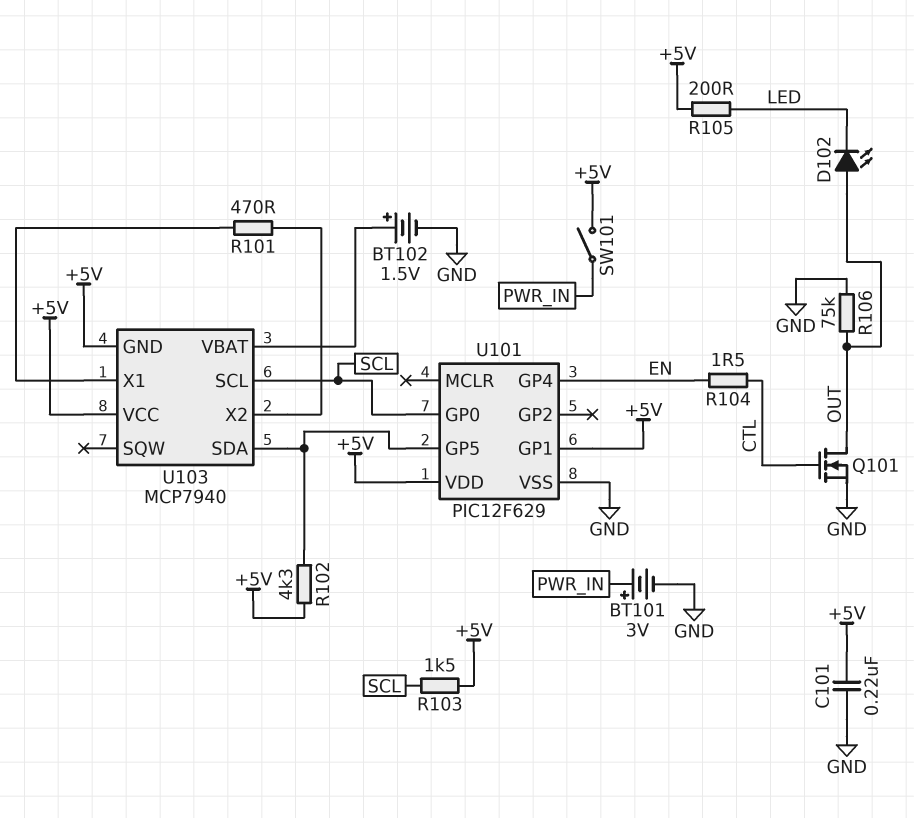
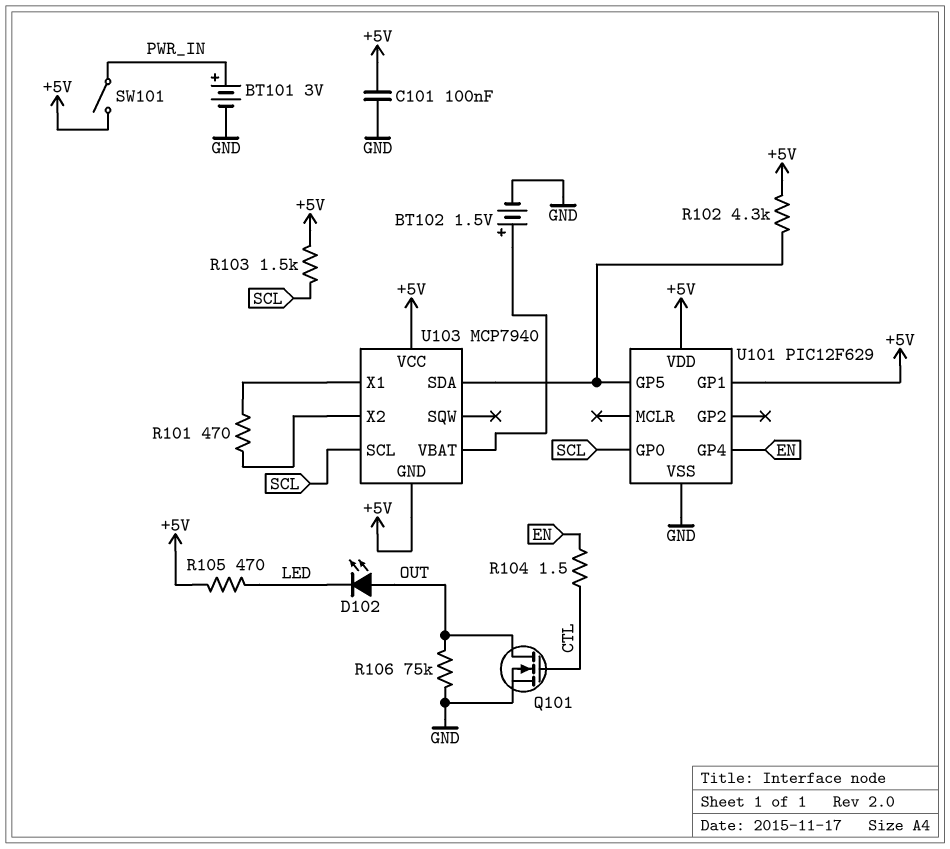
C101: 220nF (+5V, GND) -> 100nF (+5V, GND)
R105: 200 (+5V, LED) -> 470 (+5V, LED)

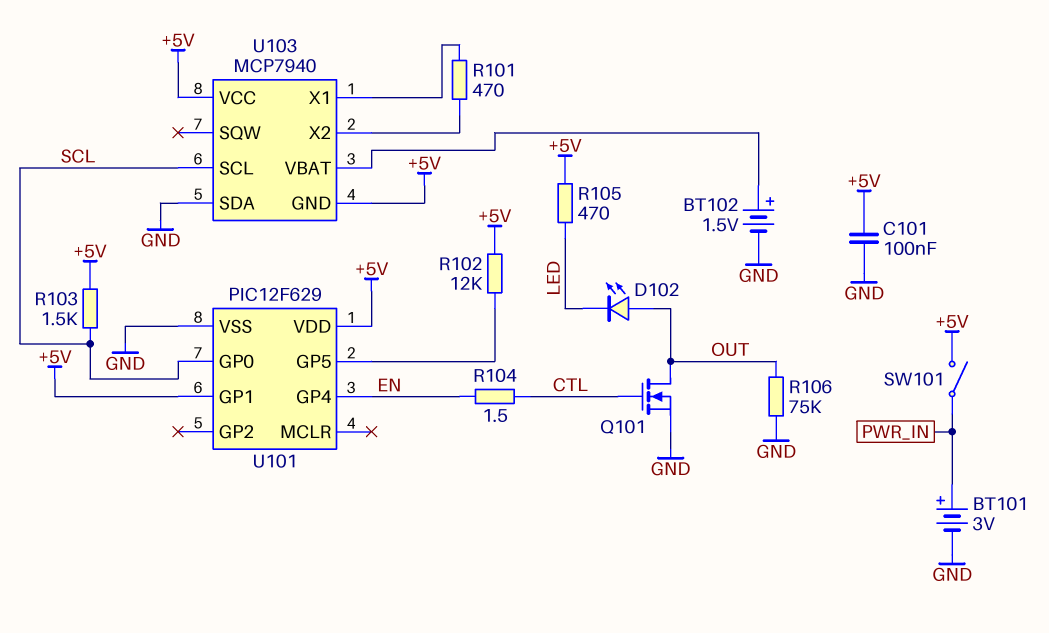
R102: 4.3k (+5V, U101/GP5) -> 12k (+5V, U101/GP5)
U103 pin SDA: U101/GP5 -> GND

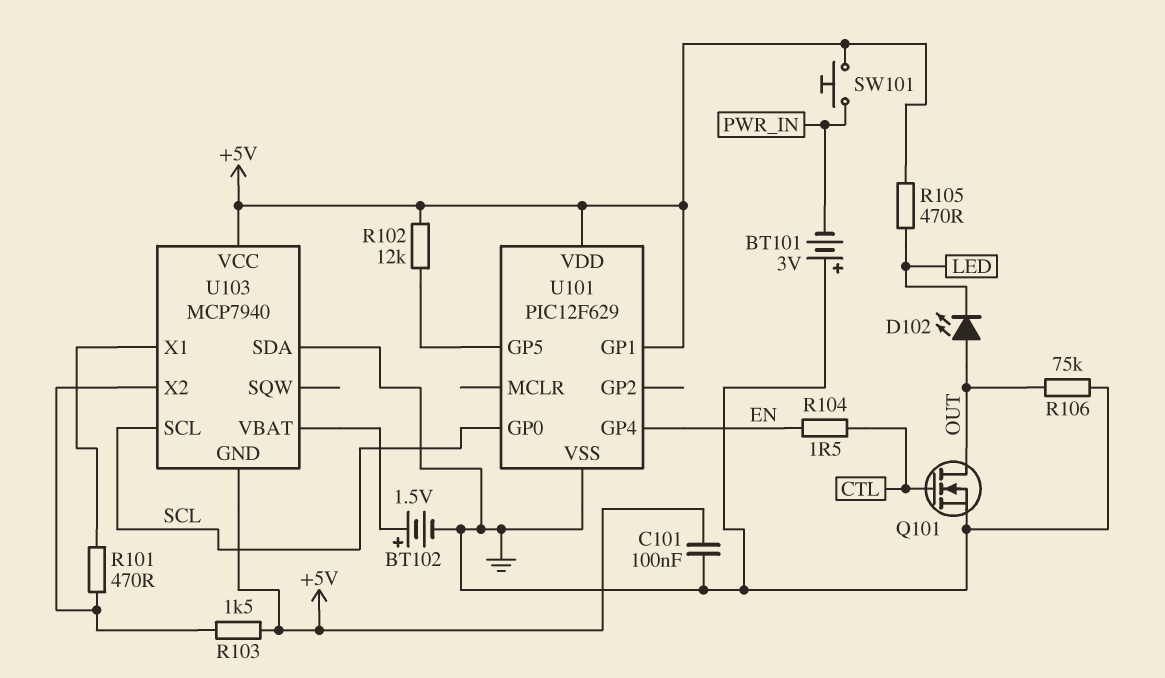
BT101: 3V (plus PWR_IN, minus GND) -> 3V (plus GND, minus PWR_IN)
R103: 1.5k (+5V, SCL) -> 1.5k (+5V, U103/X2)
SW101: switch (+5V, PWR_IN) -> button (+5V, PWR_IN)

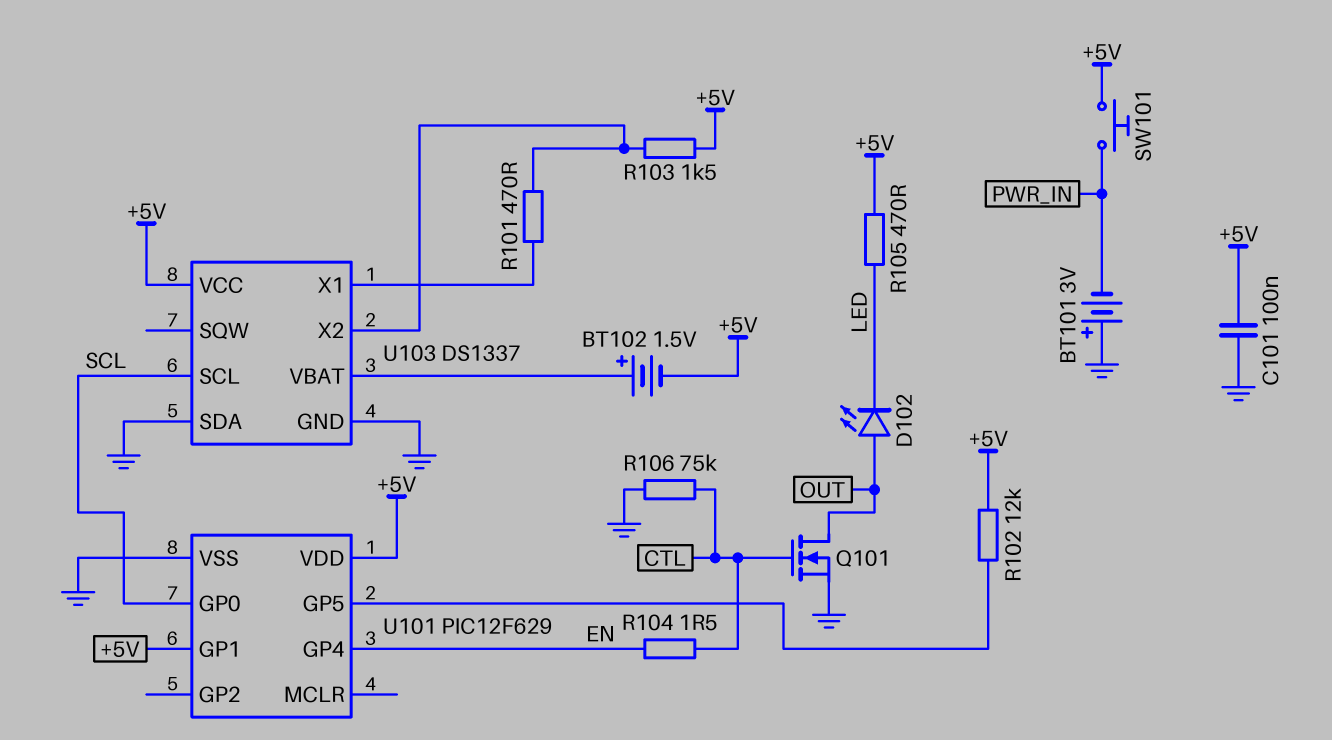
BT102: 1.5V (plus U103/VBAT, minus GND) -> 1.5V (plus U103/VBAT, minus +5V)
R106: 75k (GND, OUT) -> 75k (CTL, GND)
U103: MCP7940 -> DS1337
U103 pin GND: +5V -> GND

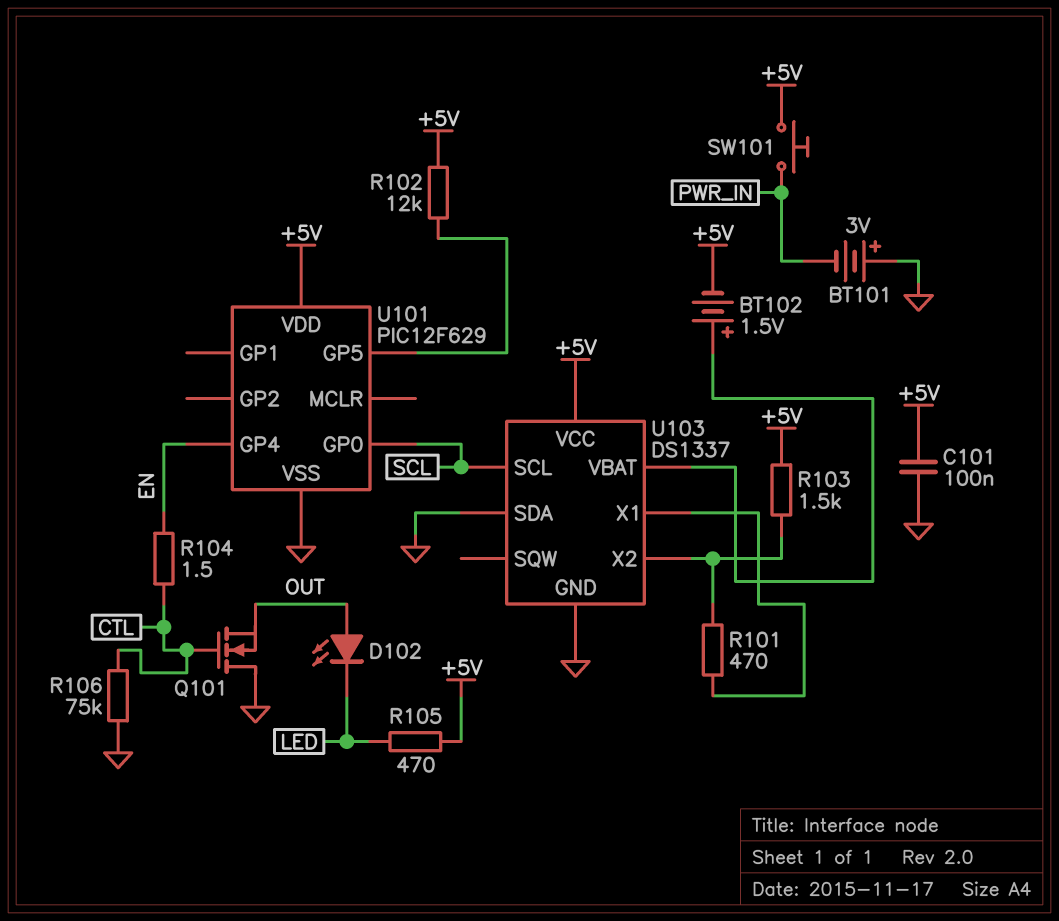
Q101: NMOS (G CTL, D OUT, S GND) -> NMOS (G CTL, D GND, S OUT)
U101 pin GP1: +5V -> none

